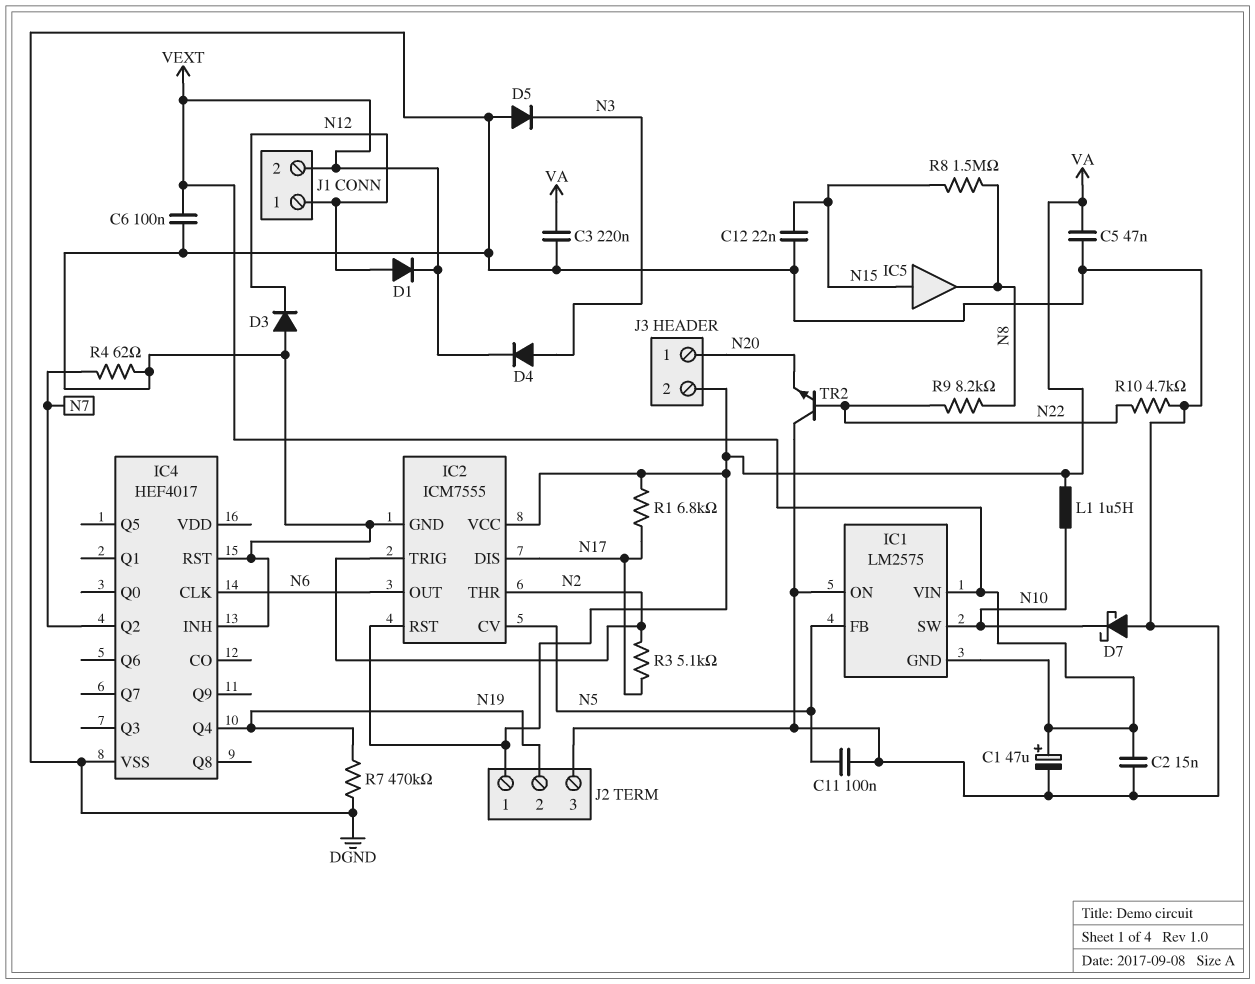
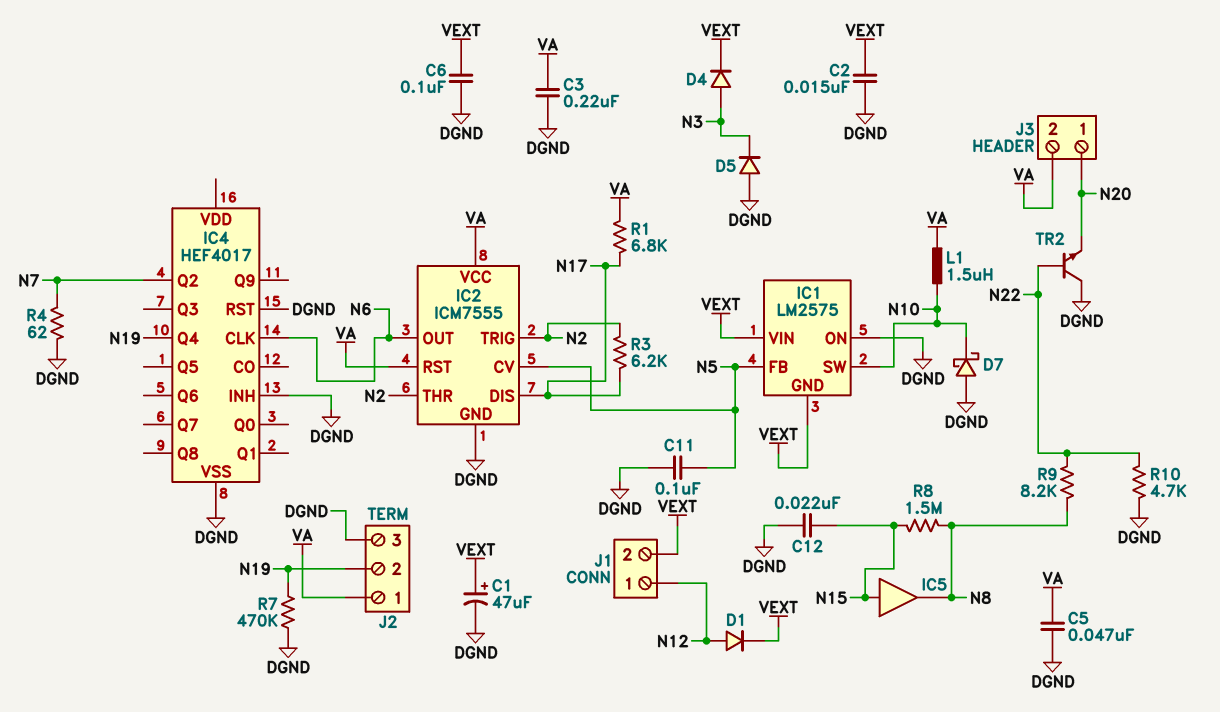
D3: diode (A DGND, K N12) -> none
R3: 5.1k (N2, N17) -> 6.2k (N2, N17)

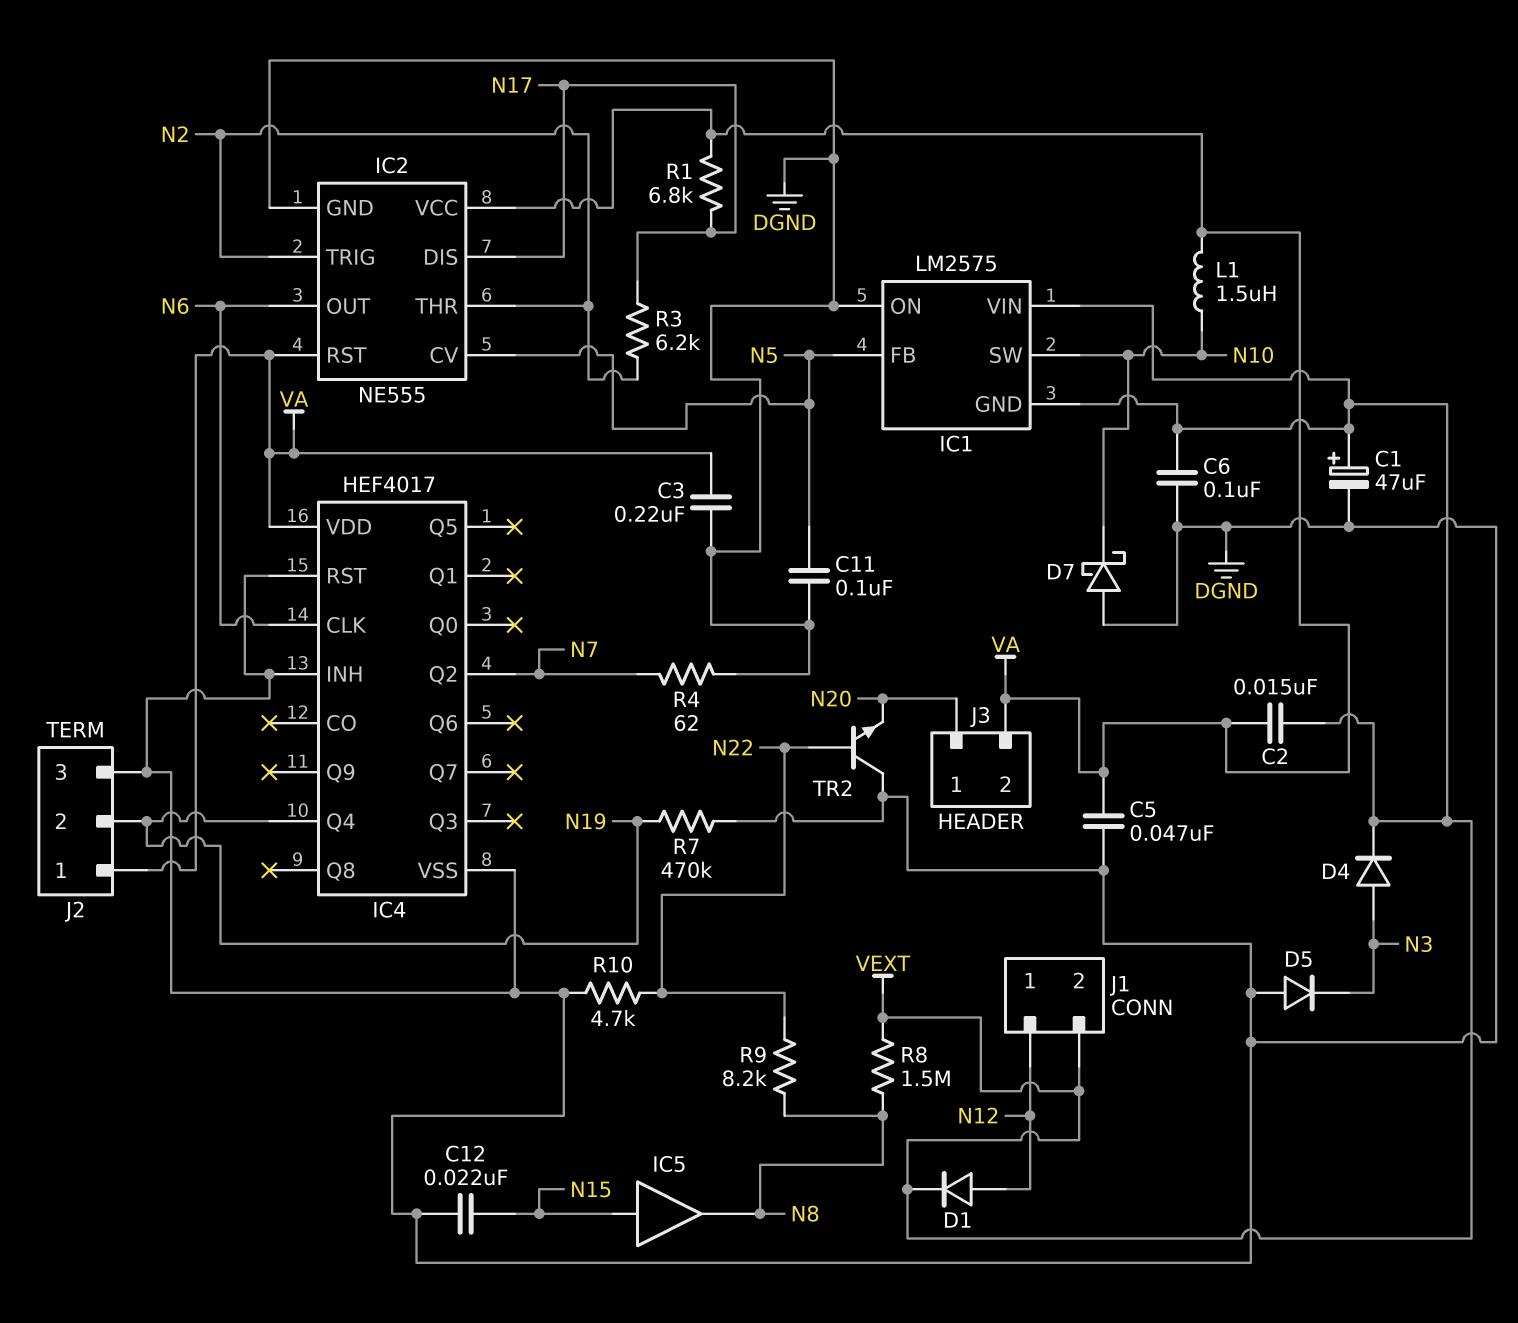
C2: 15nF (DGND, VEXT) -> 15nF (VA, VEXT)
IC2: ICM7555 -> NE555
IC4 pin VDD: none -> VA
R8: 1.5M (N8, N15) -> 1.5M (N8, VEXT)

